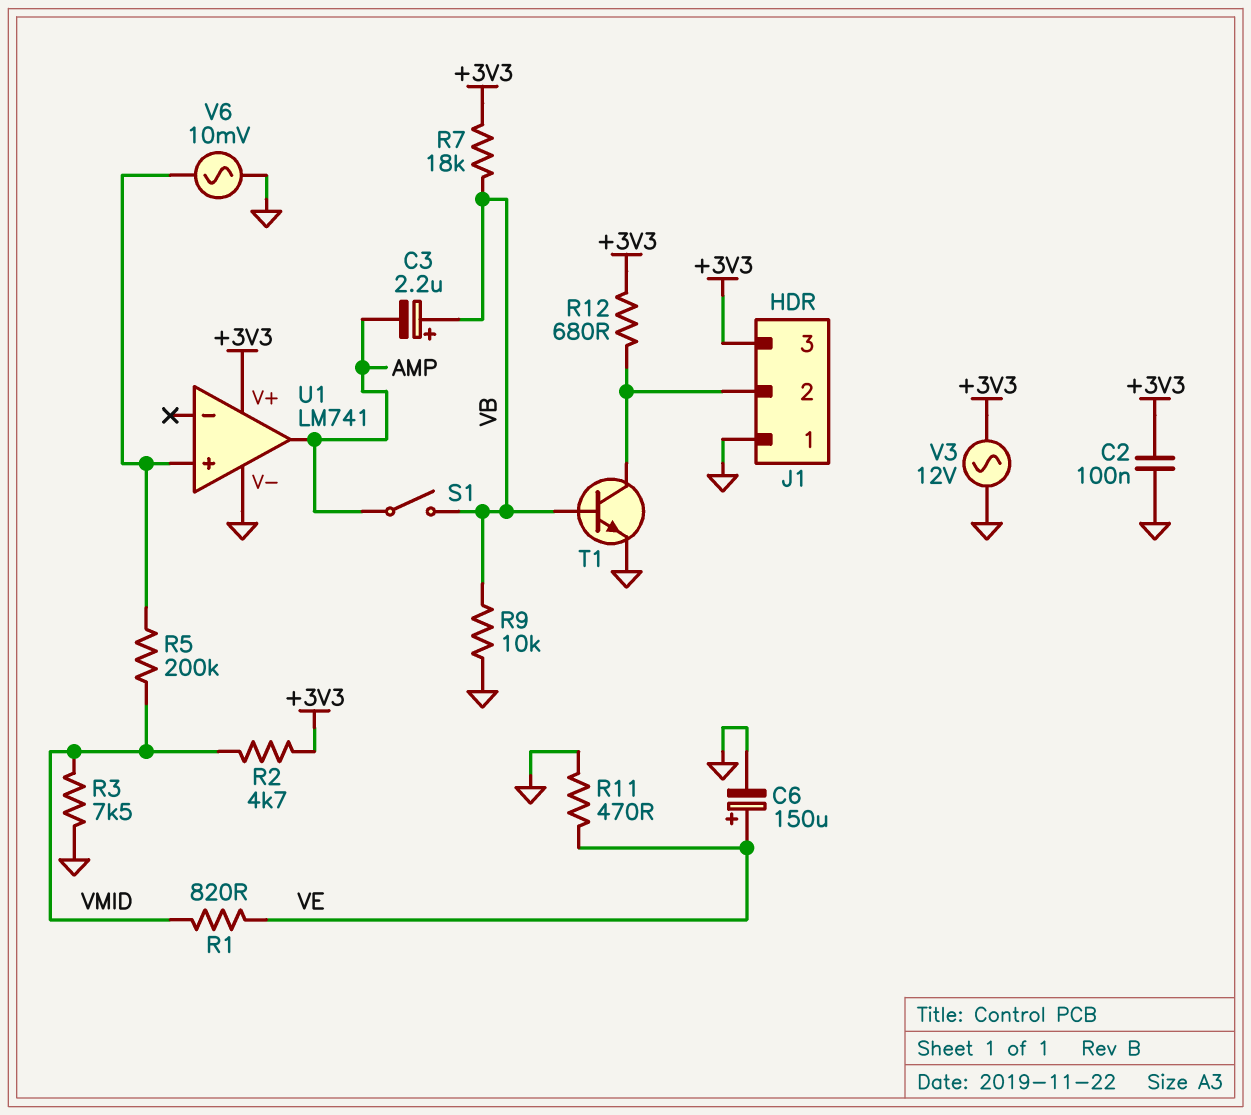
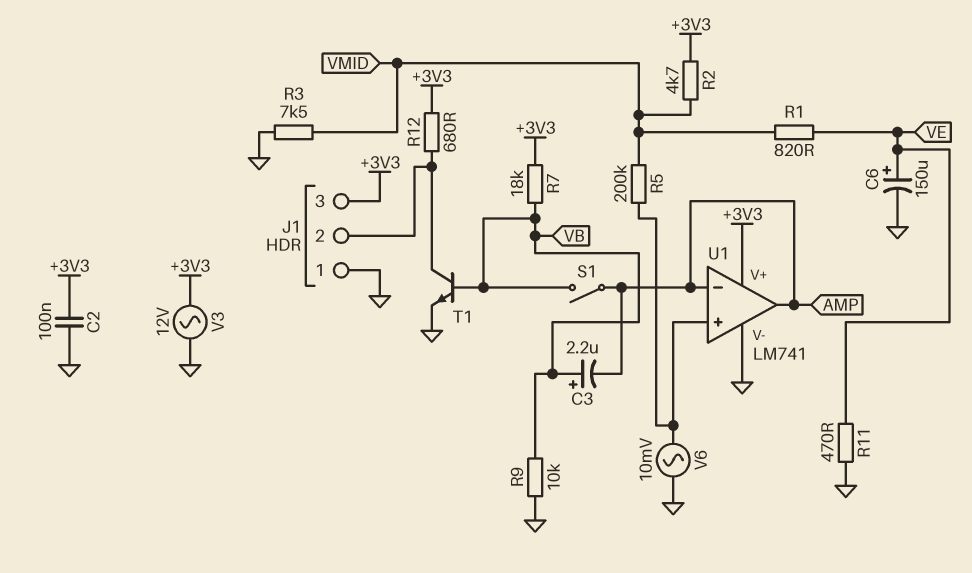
U1 pin in-: none -> AMP

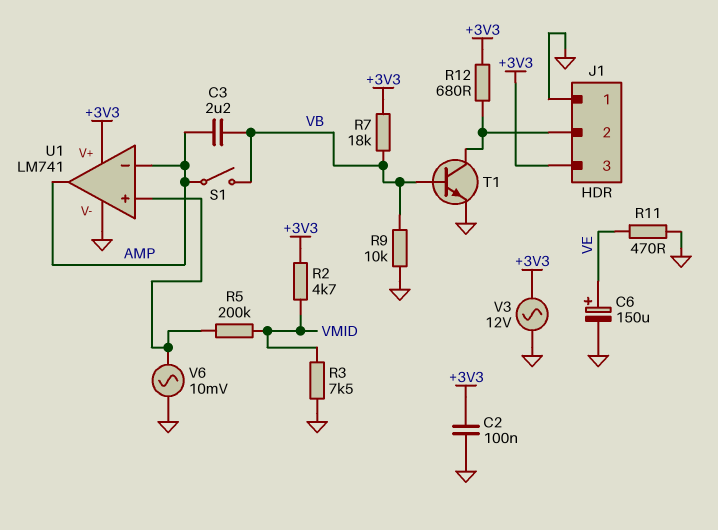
C3: 2.2uF (plus VB, minus AMP) -> 2.2uF (AMP, VB)
R1: 820 (VE, VMID) -> none

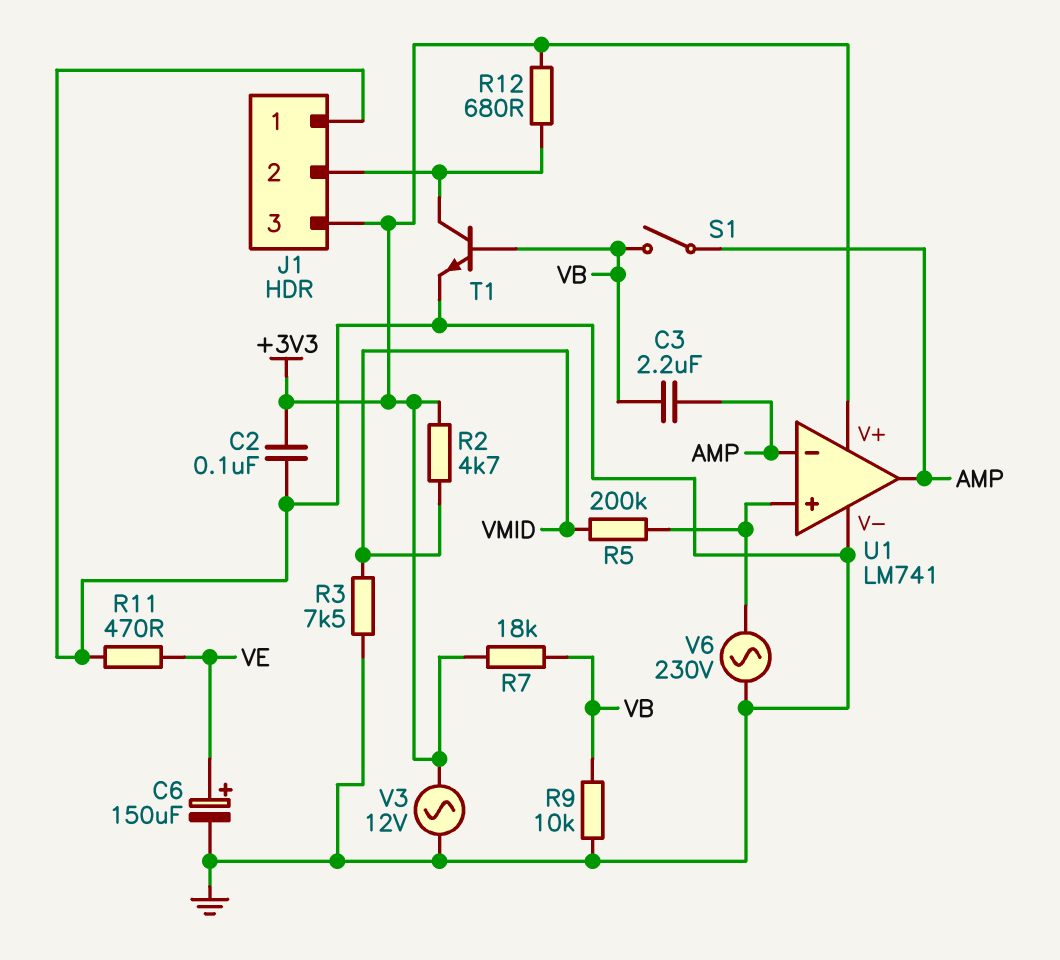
V6: AC 10mV (GND, U1/in+) -> AC 230V (GND, U1/in+)

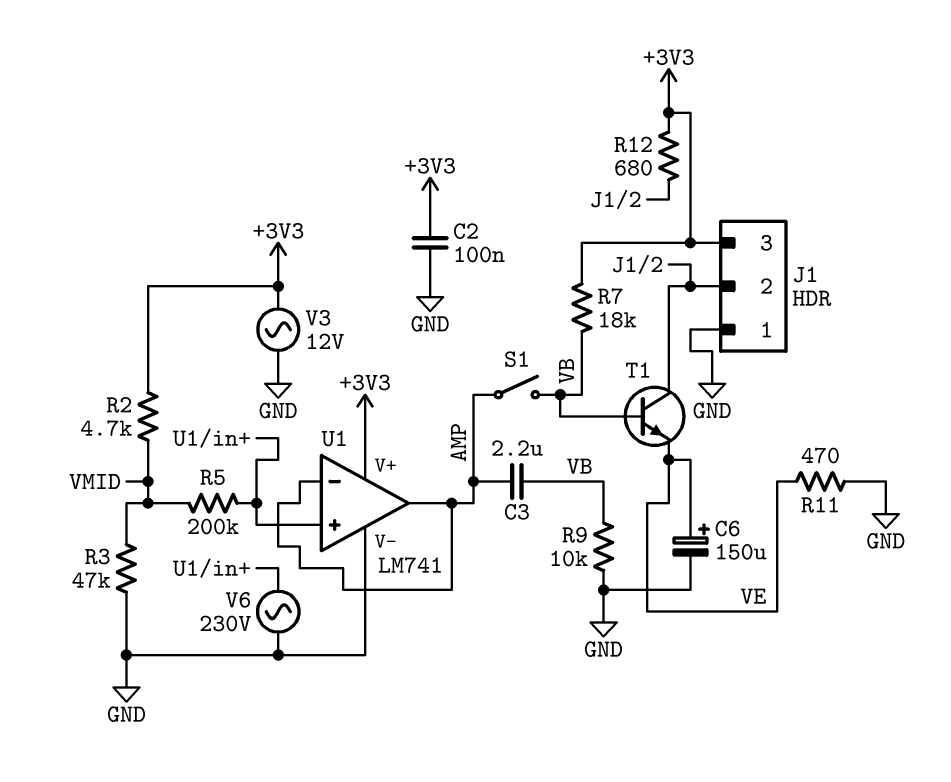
R3: 7.5k (GND, VMID) -> 47k (GND, VMID)
T1: NPN (B VB, C J1/2, E GND) -> NPN (B VB, C J1/2, E VE)

